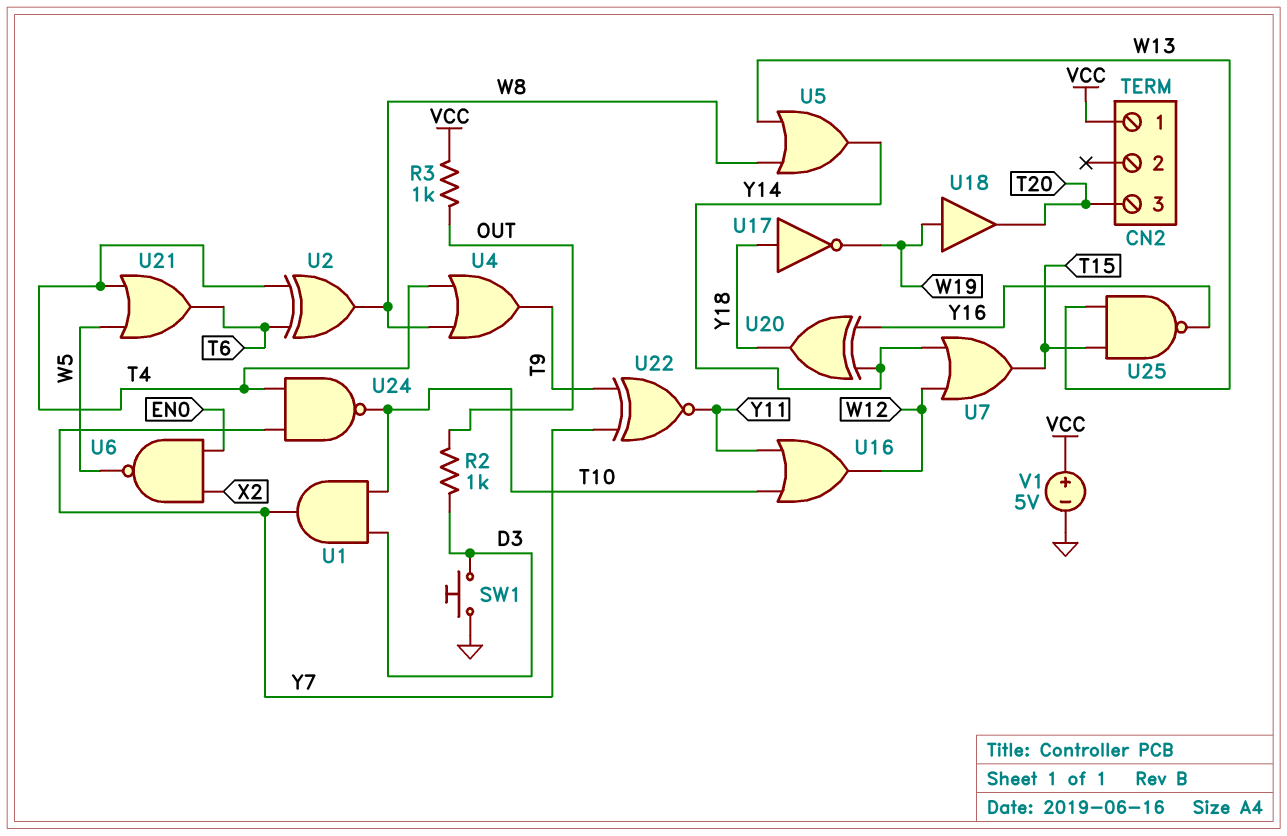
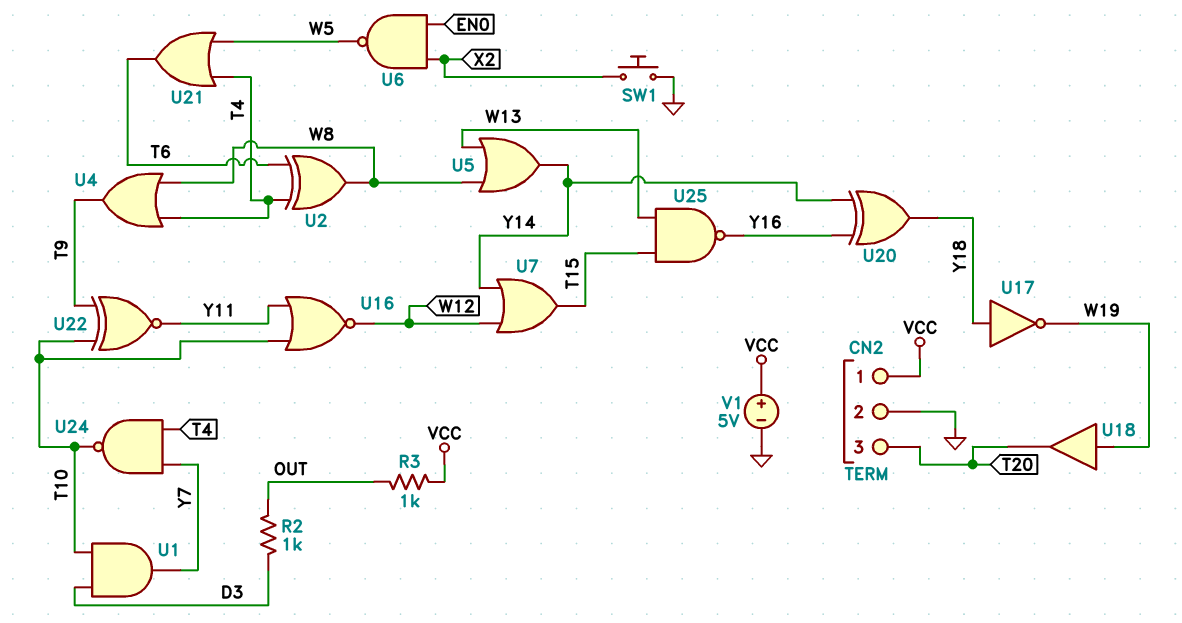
CN2 pin 2: none -> GND
SW1: button (D3, GND) -> button (GND, X2)
U16: OR (in T10, in Y11, out W12) -> NOR (in T10, in Y11, out W12)
U22: XNOR (in T9, in Y7, out Y11) -> XNOR (in T9, in T10, out Y11)

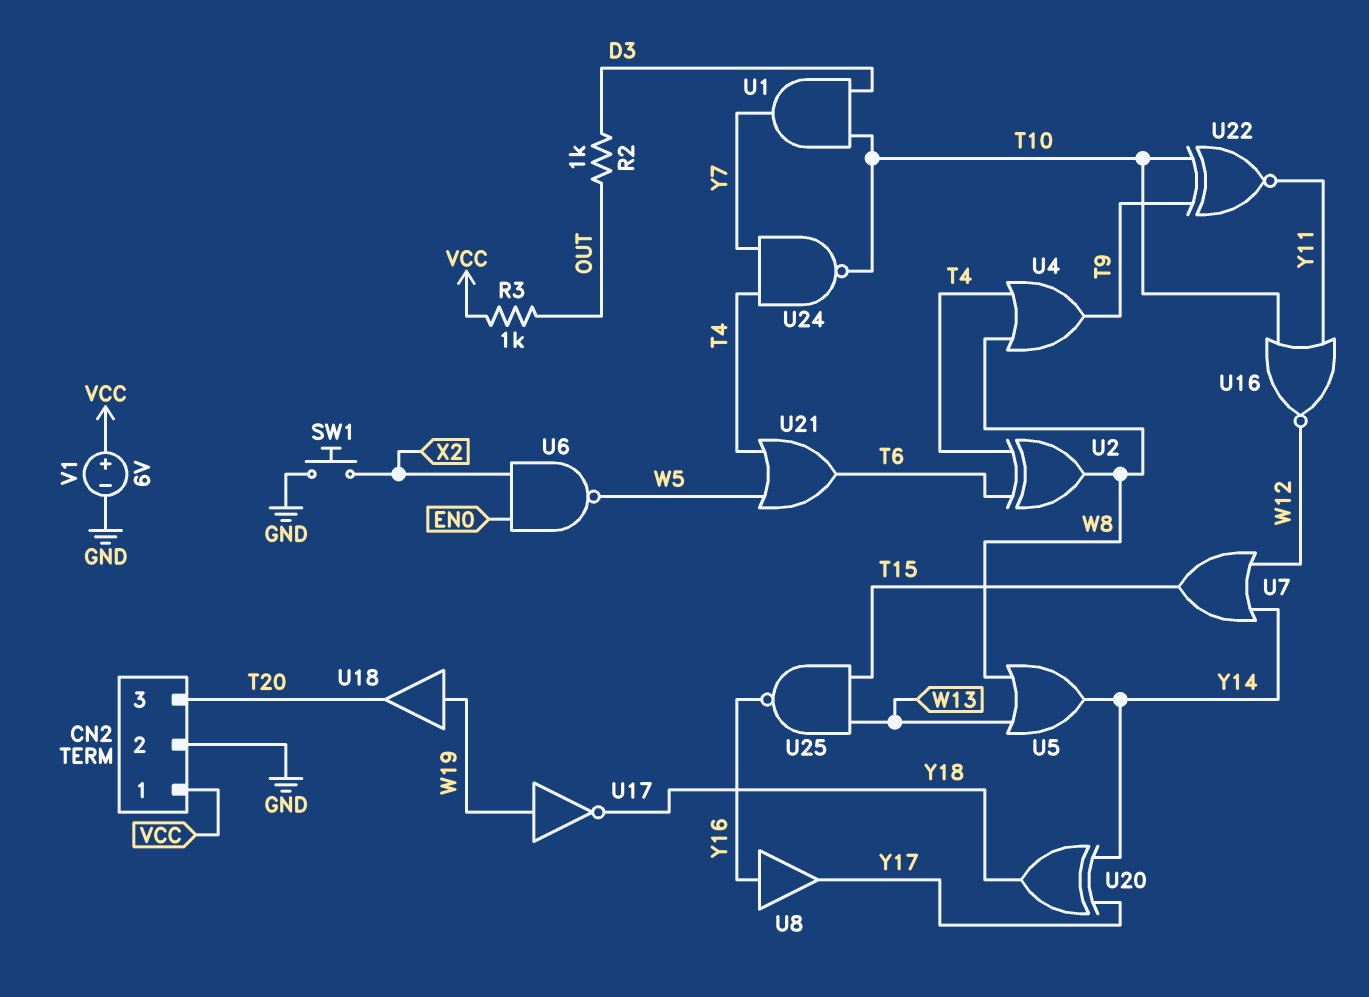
U8: none -> buffer (in Y16, out Y17)
U17: NOT (in Y18, out W19) -> NOT (in W19, out Y18)
U20: XOR (in Y14, in Y16, out Y18) -> XOR (in Y14, in Y17, out Y18)
V1: 5V (plus VCC, minus GND) -> 6V (plus VCC, minus GND)

